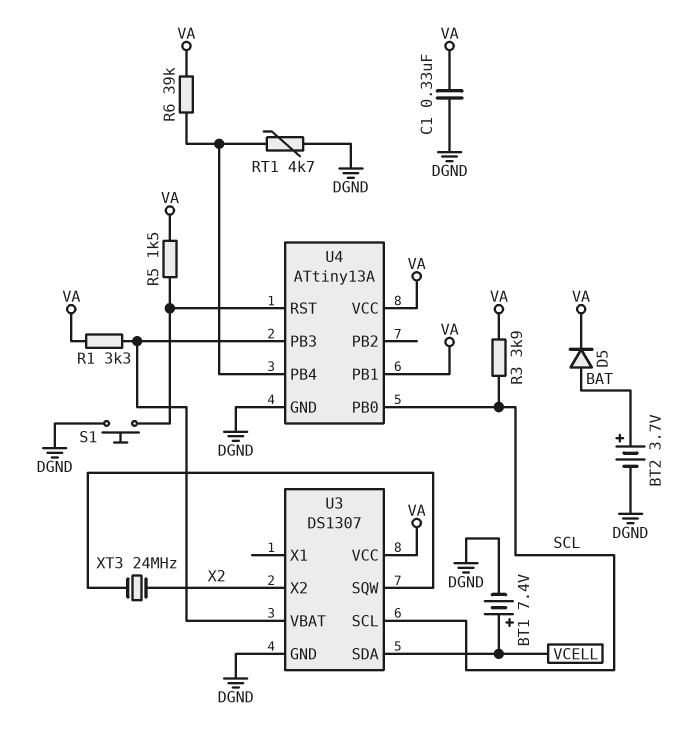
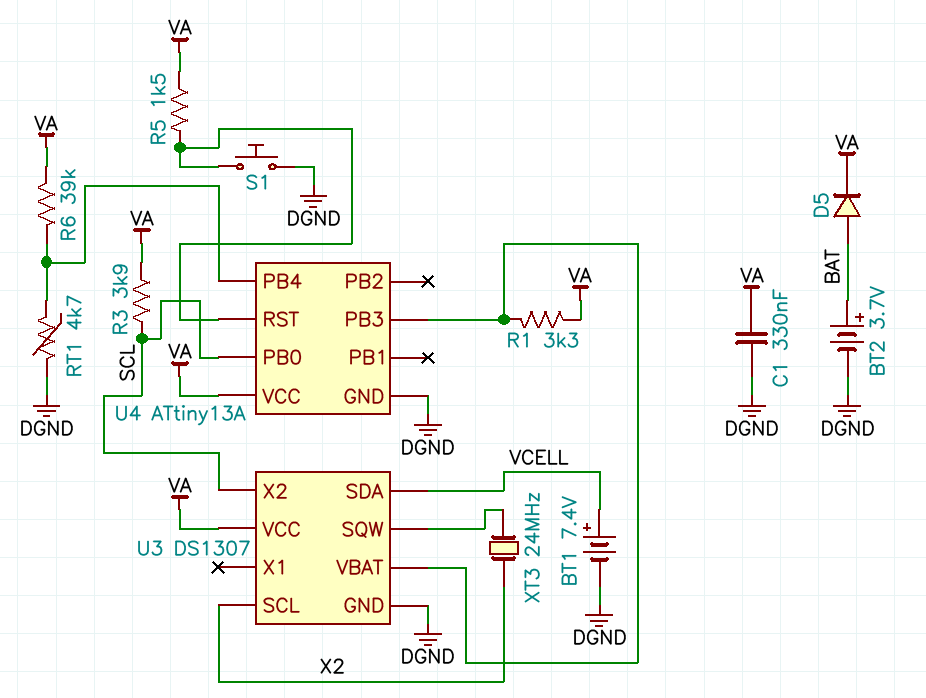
U3 pin SCL: SCL -> X2
U3 pin X2: X2 -> SCL
U4 pin PB1: VA -> none

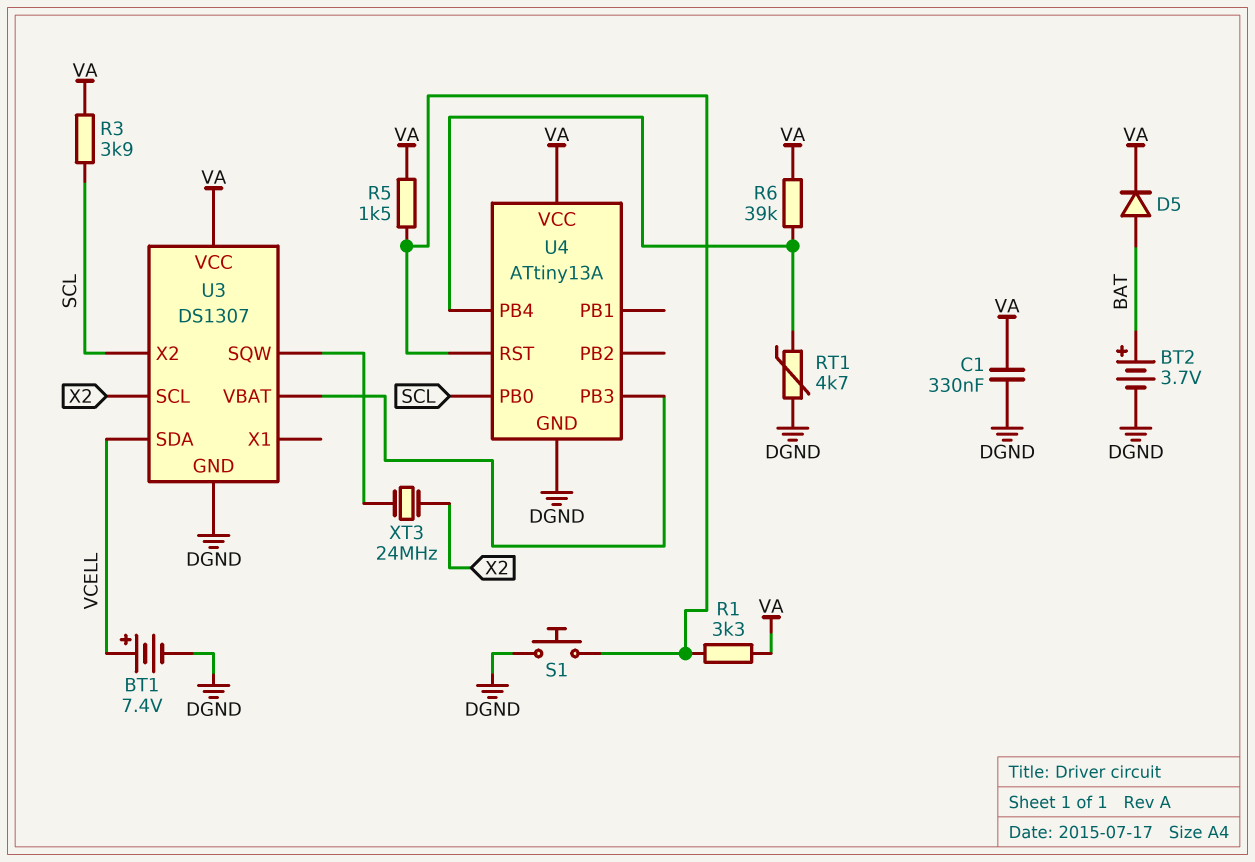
R1: 3.3k (U3/VBAT, VA) -> 3.3k (U4/RST, VA)

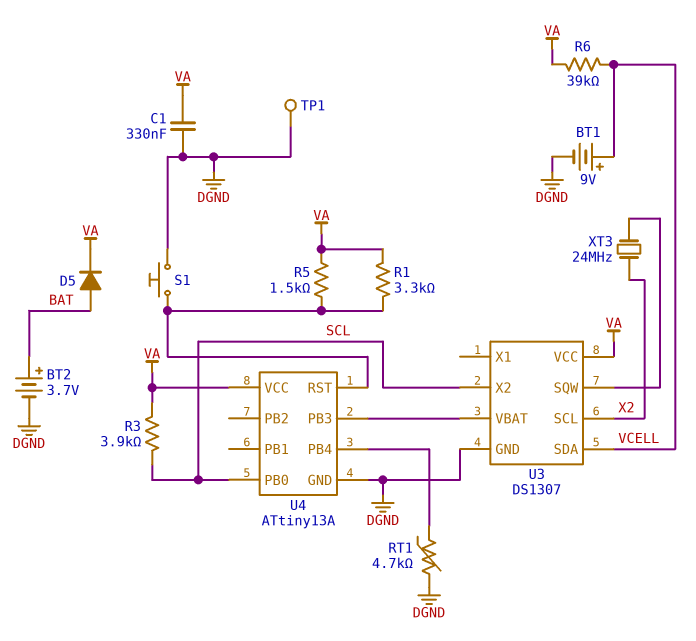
BT1: 7.4V (plus VCELL, minus DGND) -> 9V (plus VCELL, minus DGND)
R6: 39k (U4/PB4, VA) -> 39k (VA, VCELL)
TP1: none -> test point (DGND)

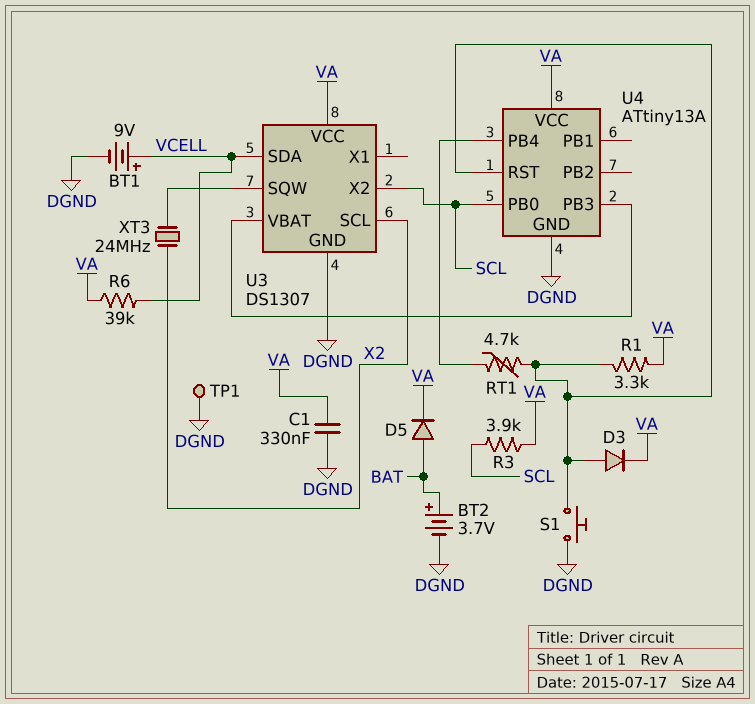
D3: none -> diode (A U4/RST, K VA)
R5: 1.5k (U4/RST, VA) -> none
RT1: 4.7k (DGND, U4/PB4) -> 4.7k (U4/PB4, U4/RST)

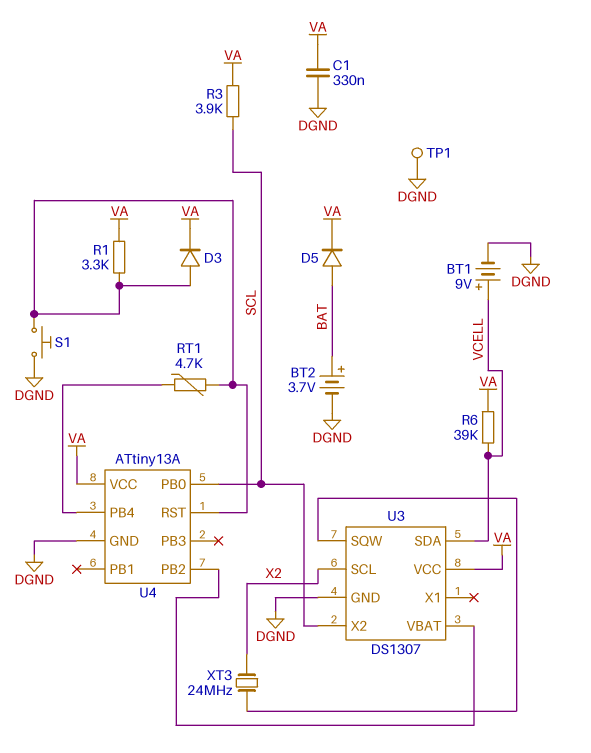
U4 pin PB2: none -> U3/VBAT
U4 pin PB3: U3/VBAT -> none

